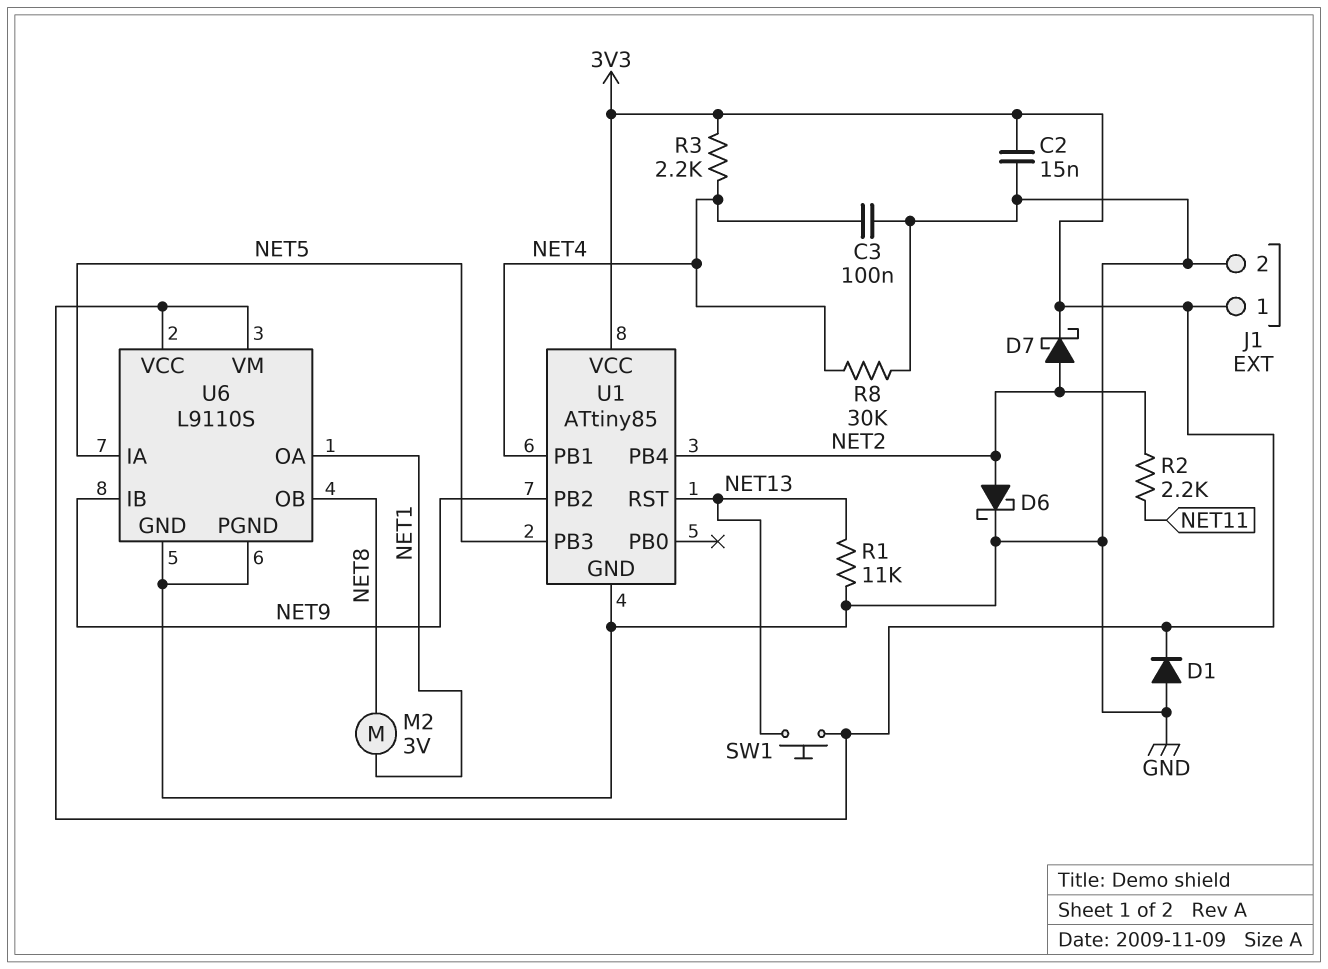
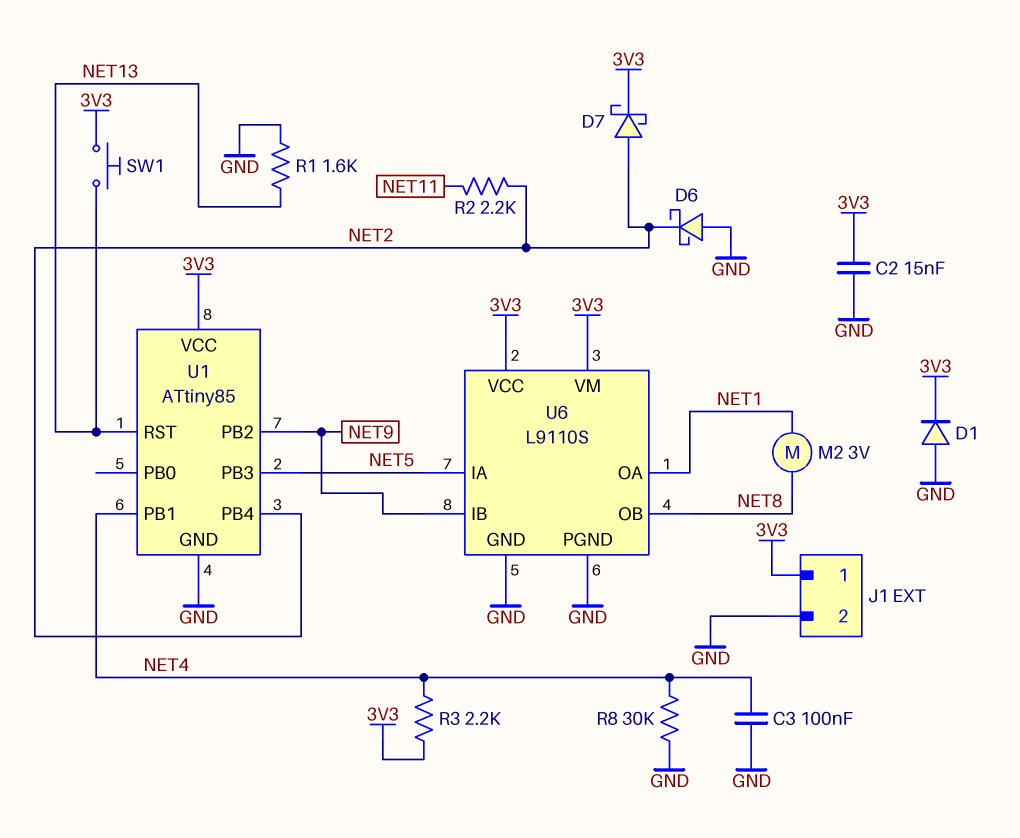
D6: schottky (A NET2, K GND) -> schottky (A GND, K NET2)
R1: 11k (GND, NET13) -> 1.6k (GND, NET13)

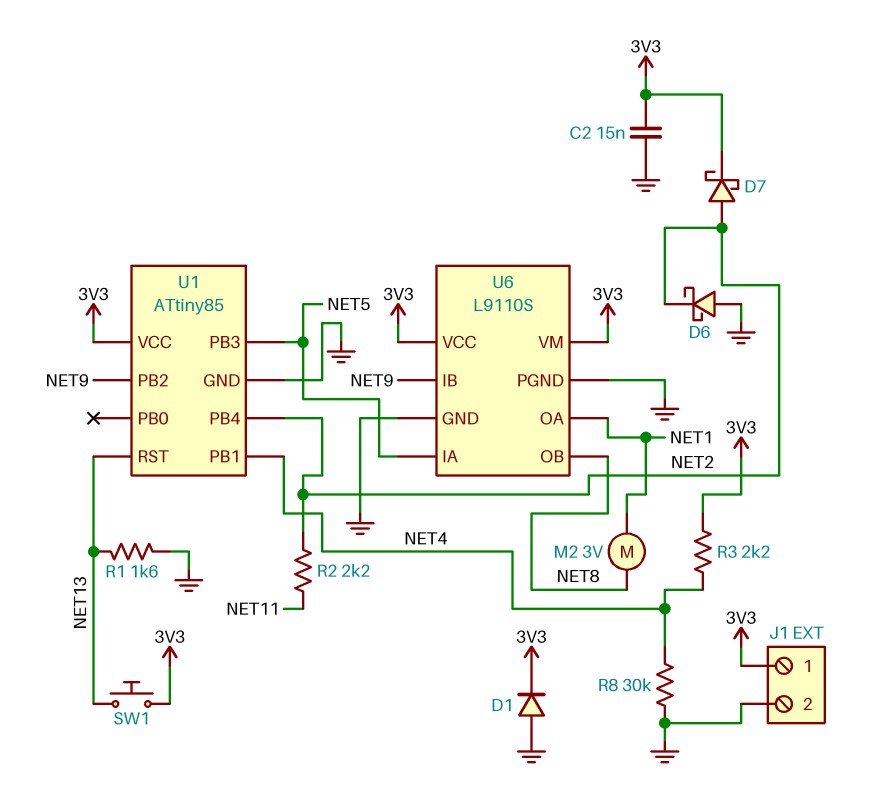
C3: 100nF (GND, NET4) -> none

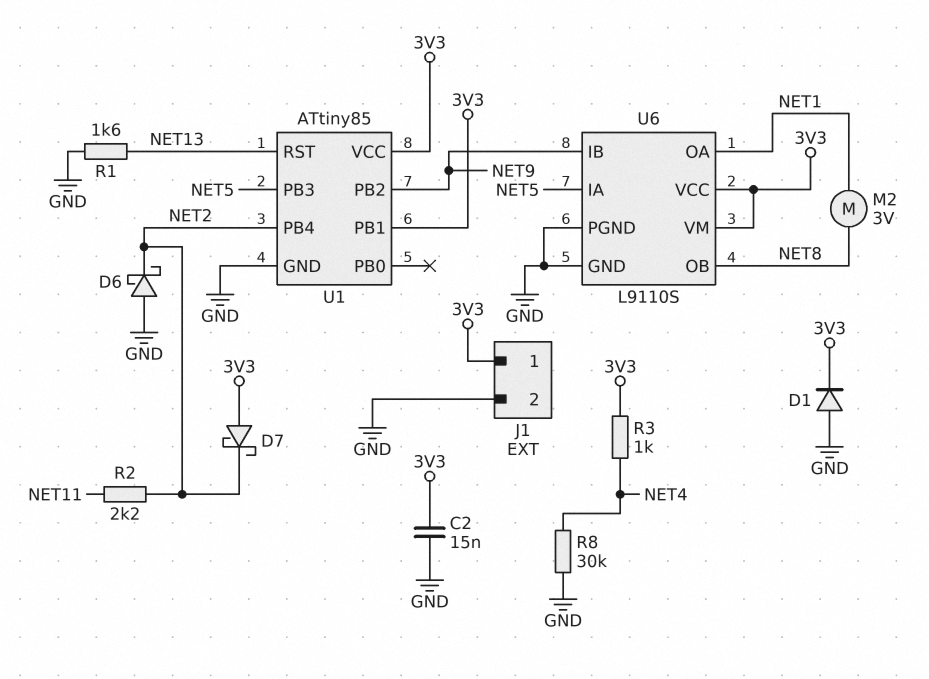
D7: schottky (A NET2, K 3V3) -> schottky (A 3V3, K NET2)
R3: 2.2k (3V3, NET4) -> 1k (3V3, NET4)
SW1: button (3V3, NET13) -> none
U1 pin PB1: NET4 -> 3V3

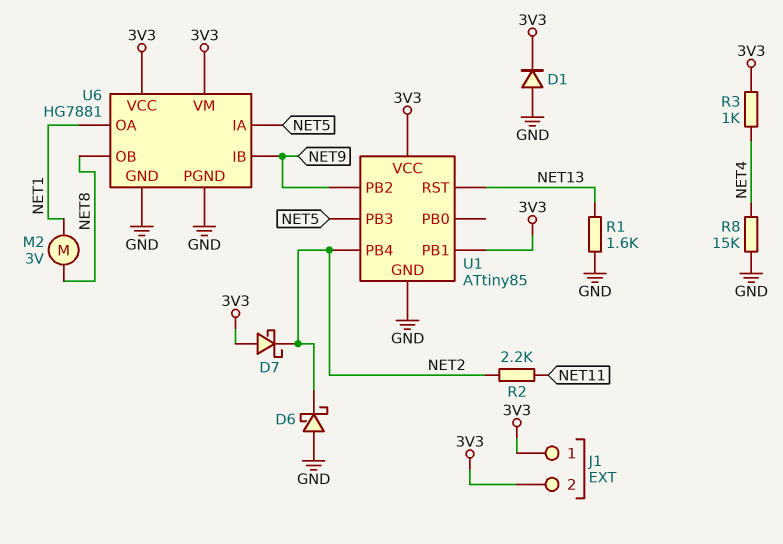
C2: 15nF (3V3, GND) -> none
J1 pin 2: GND -> 3V3
R8: 30k (GND, NET4) -> 15k (GND, NET4)
U6: L9110S -> HG7881

